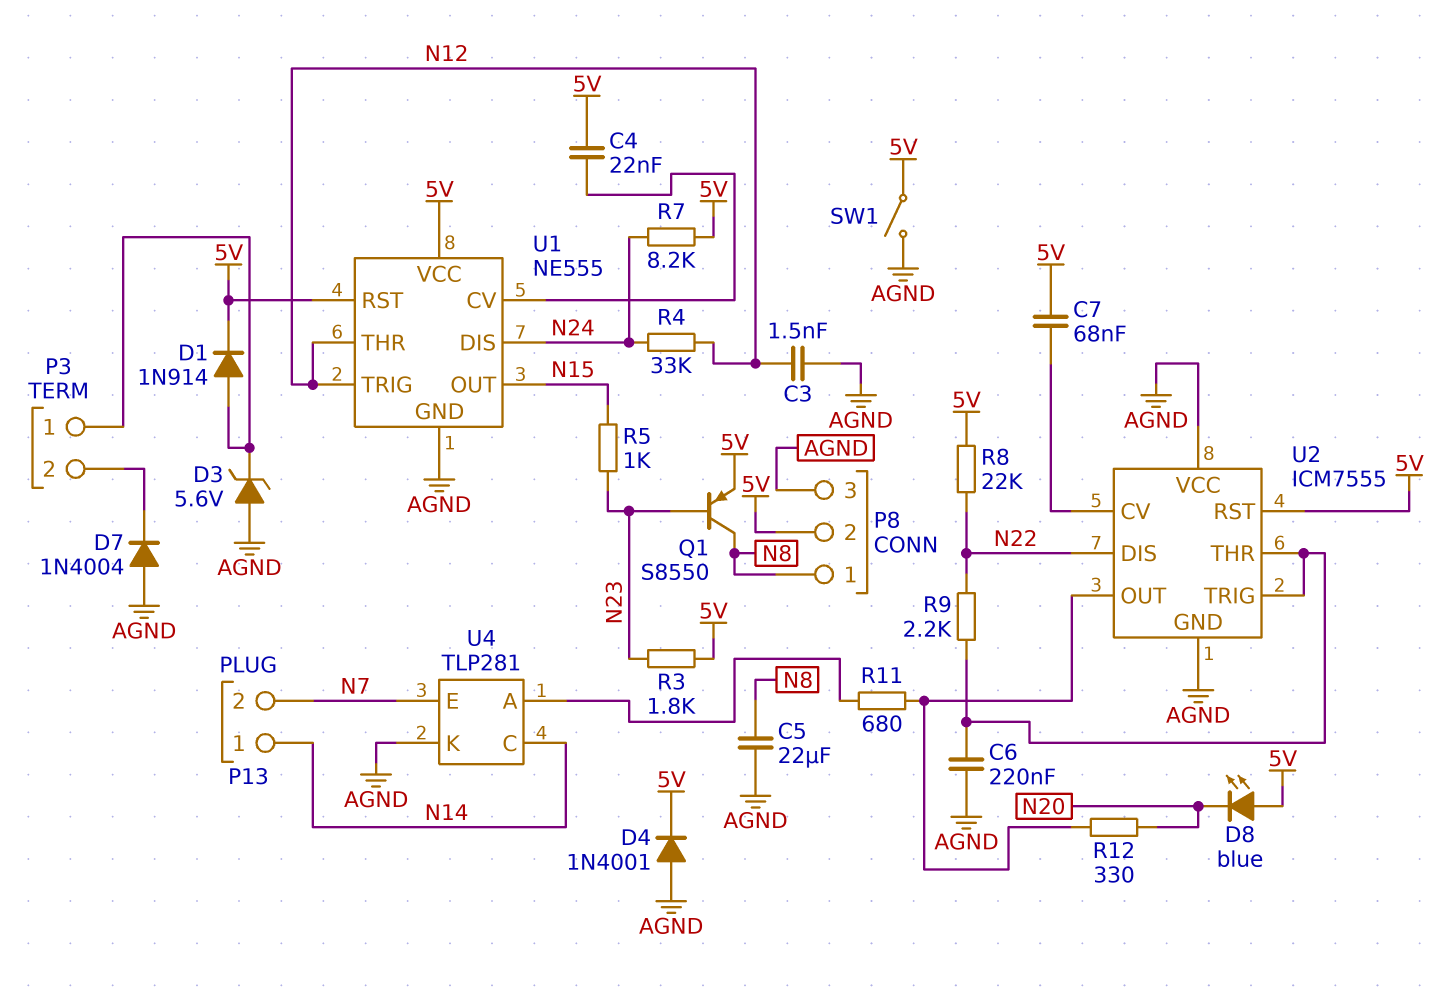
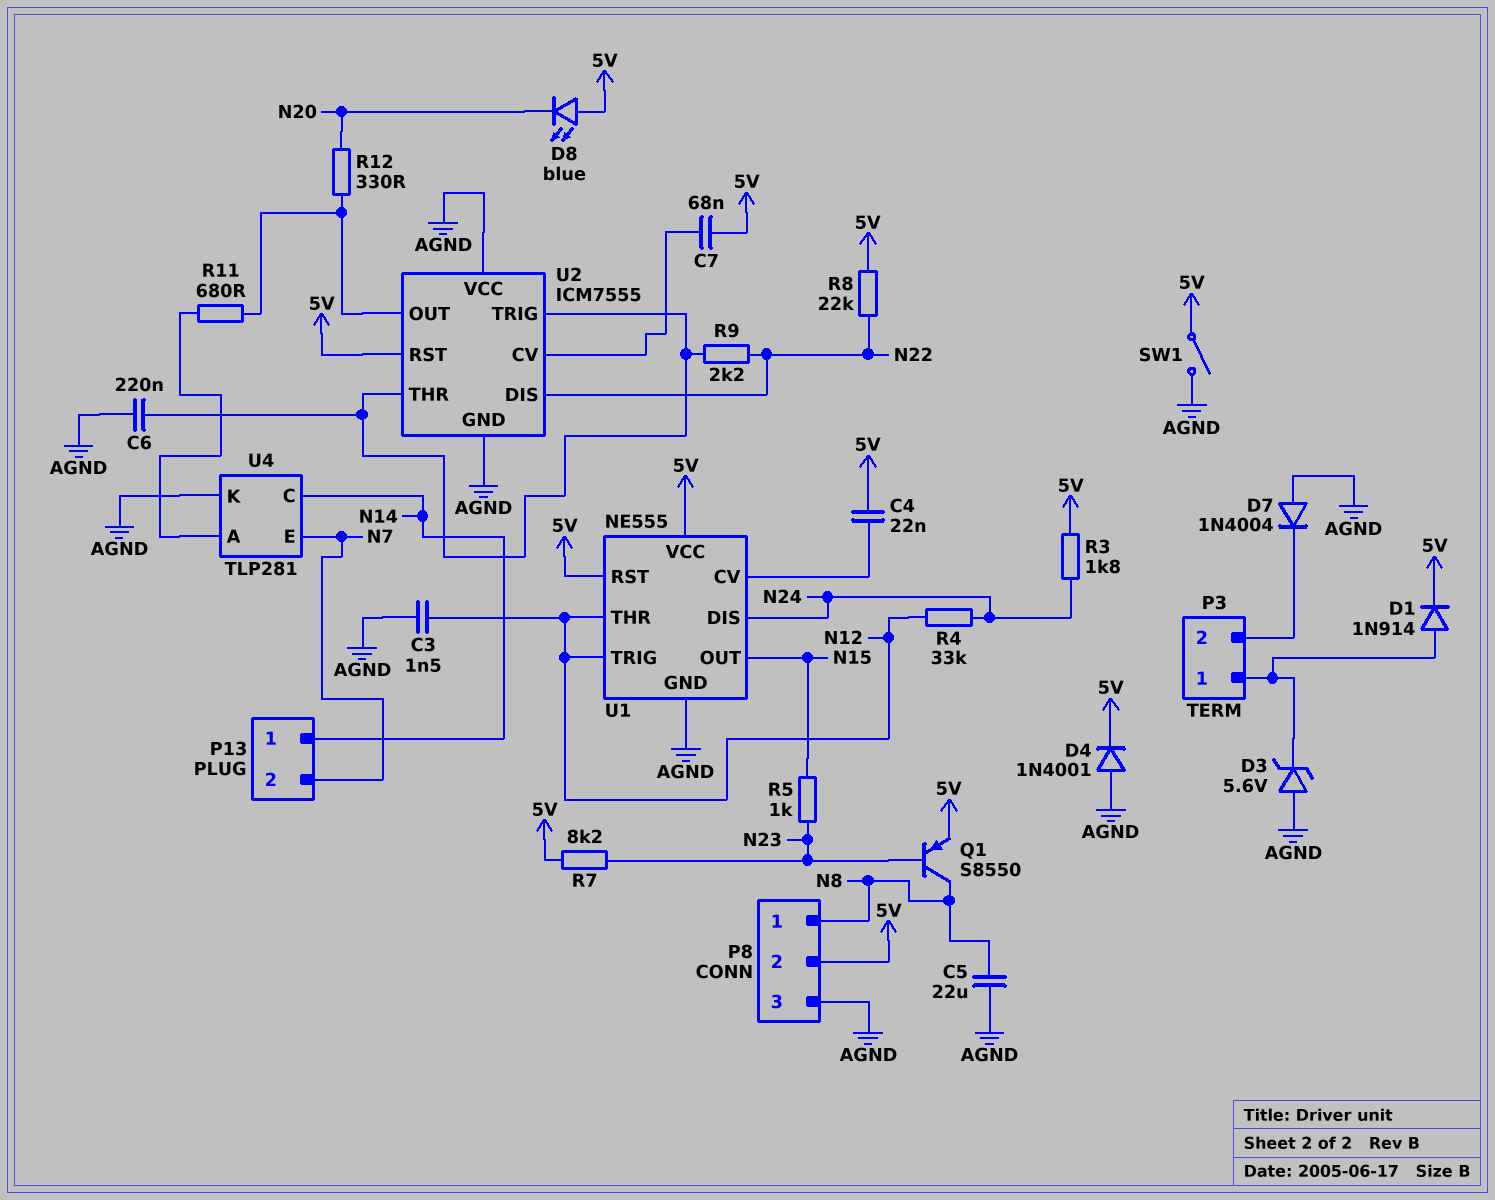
R3: 1.8k (5V, N23) -> 1.8k (5V, N24)
R7: 8.2k (5V, N24) -> 8.2k (5V, N23)

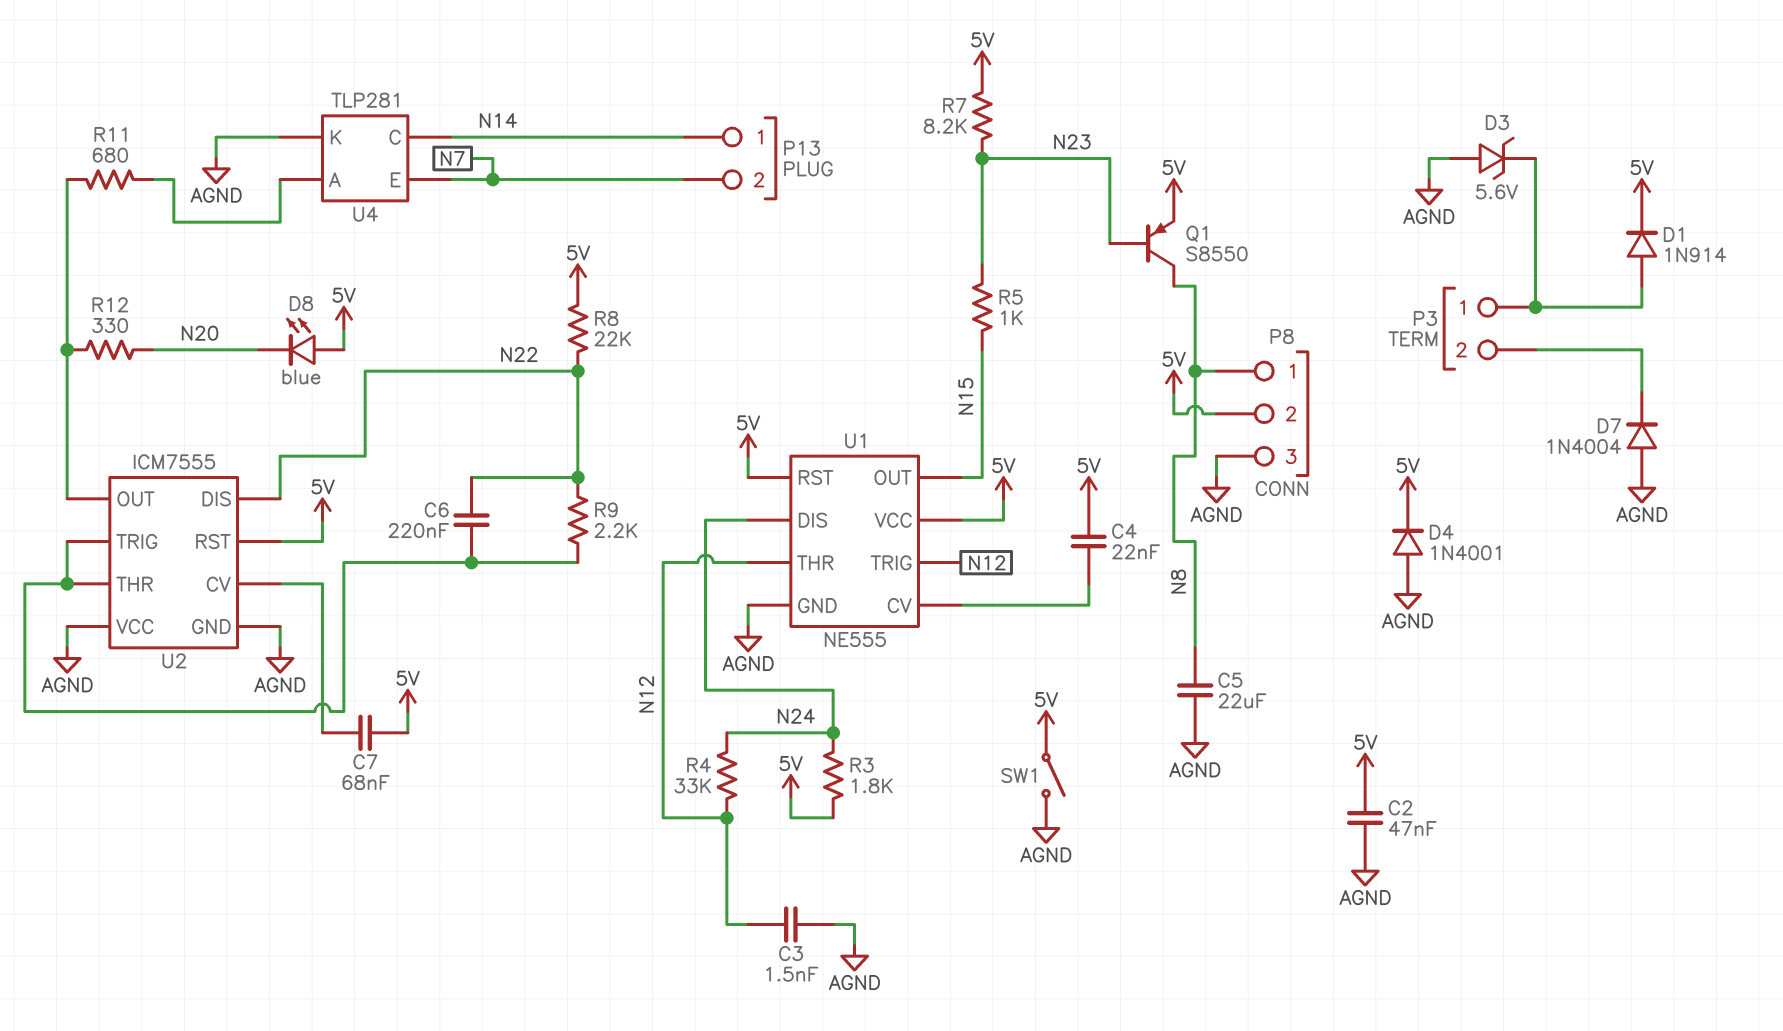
C2: none -> 47nF (5V, AGND)
C6: 220nF (AGND, U2/THR) -> 220nF (N22, U2/THR)

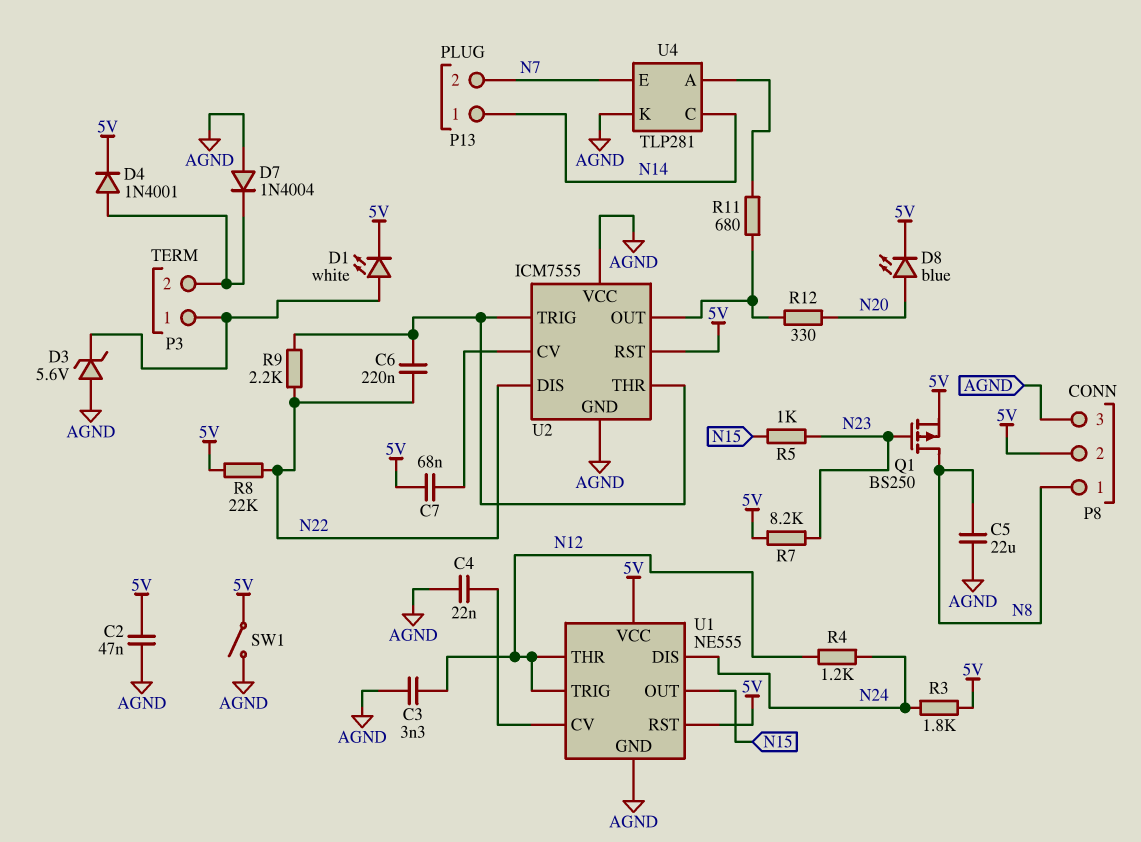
C3: 1.5nF (AGND, N12) -> 3.3nF (AGND, N12)
C4: 22nF (5V, U1/CV) -> 22nF (AGND, U1/CV)
D1: diode 1N914 (A P3/1, K 5V) -> LED white (A P3/1, K 5V)
D4: diode 1N4001 (A AGND, K 5V) -> diode 1N4001 (A P3/2, K 5V)
D8: LED blue (A 5V, K N20) -> LED blue (A N20, K 5V)
Q1: PNP S8550 (B N23, C N8, E 5V) -> PMOS BS250 (G N23, D N8, S 5V)
R4: 33k (N12, N24) -> 1.2k (N12, N24)

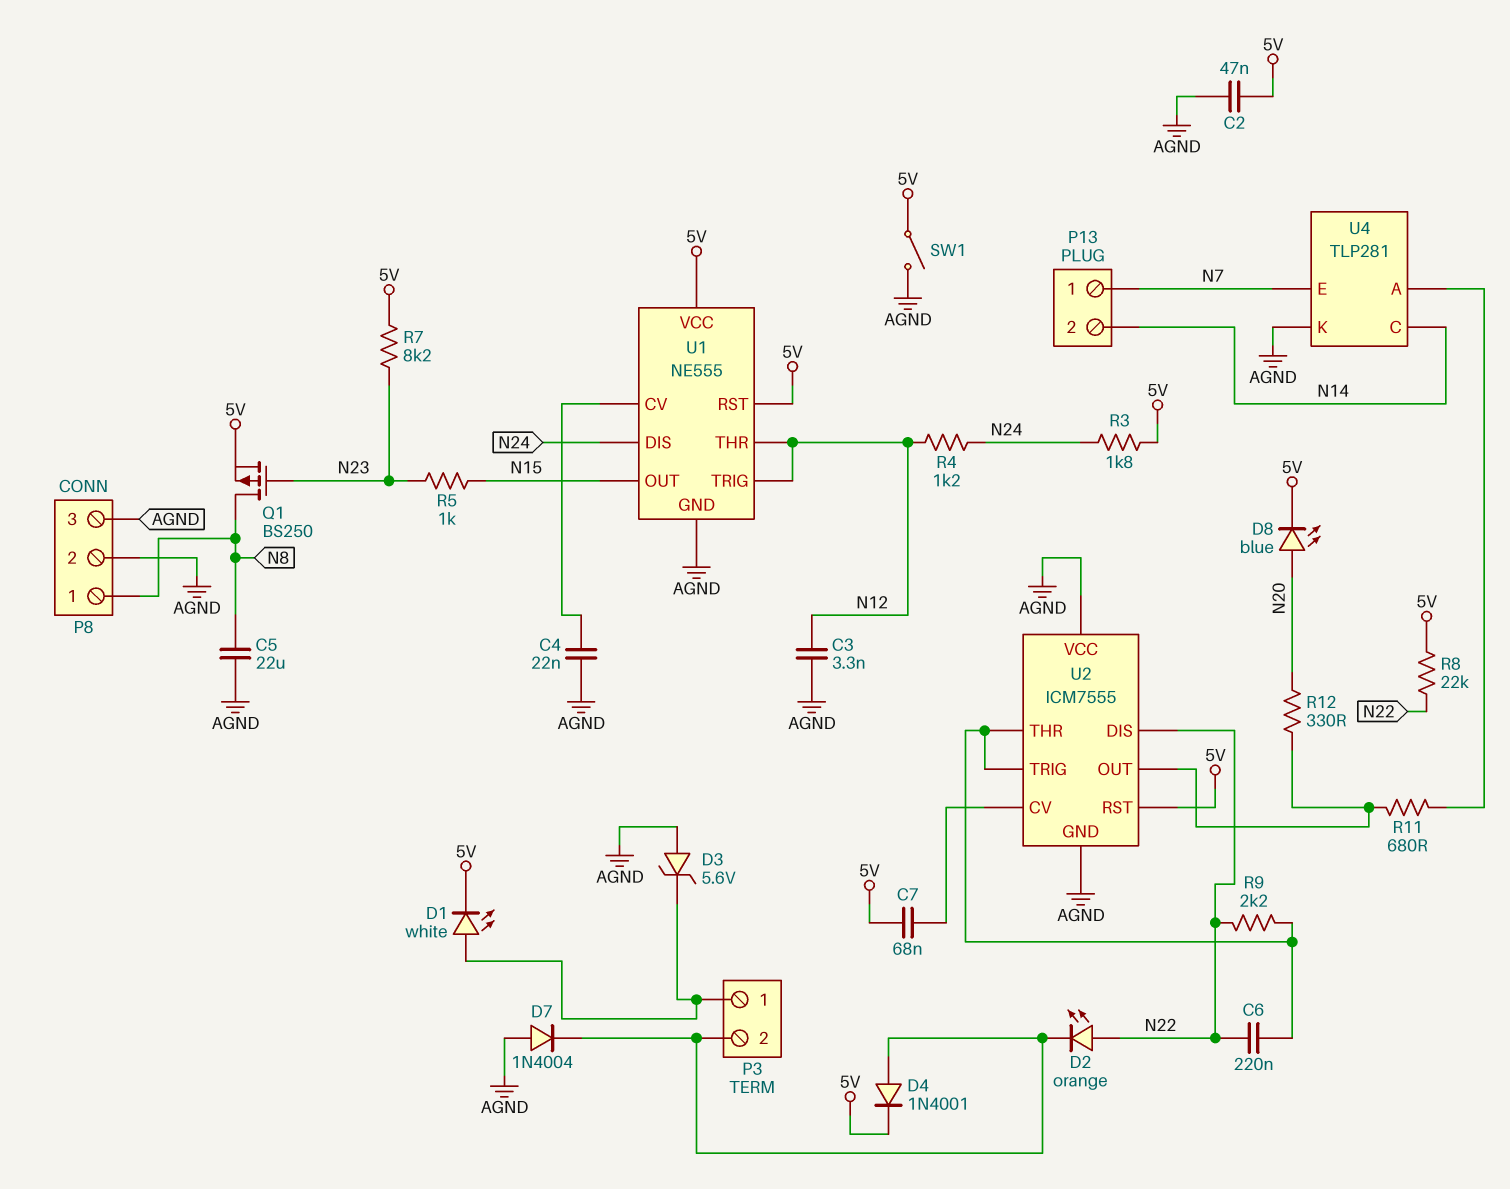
D2: none -> LED orange (A N22, K P3/2)
P8 pin 2: 5V -> AGND
P13 pin 1: N14 -> N7
P13 pin 2: N7 -> N14

